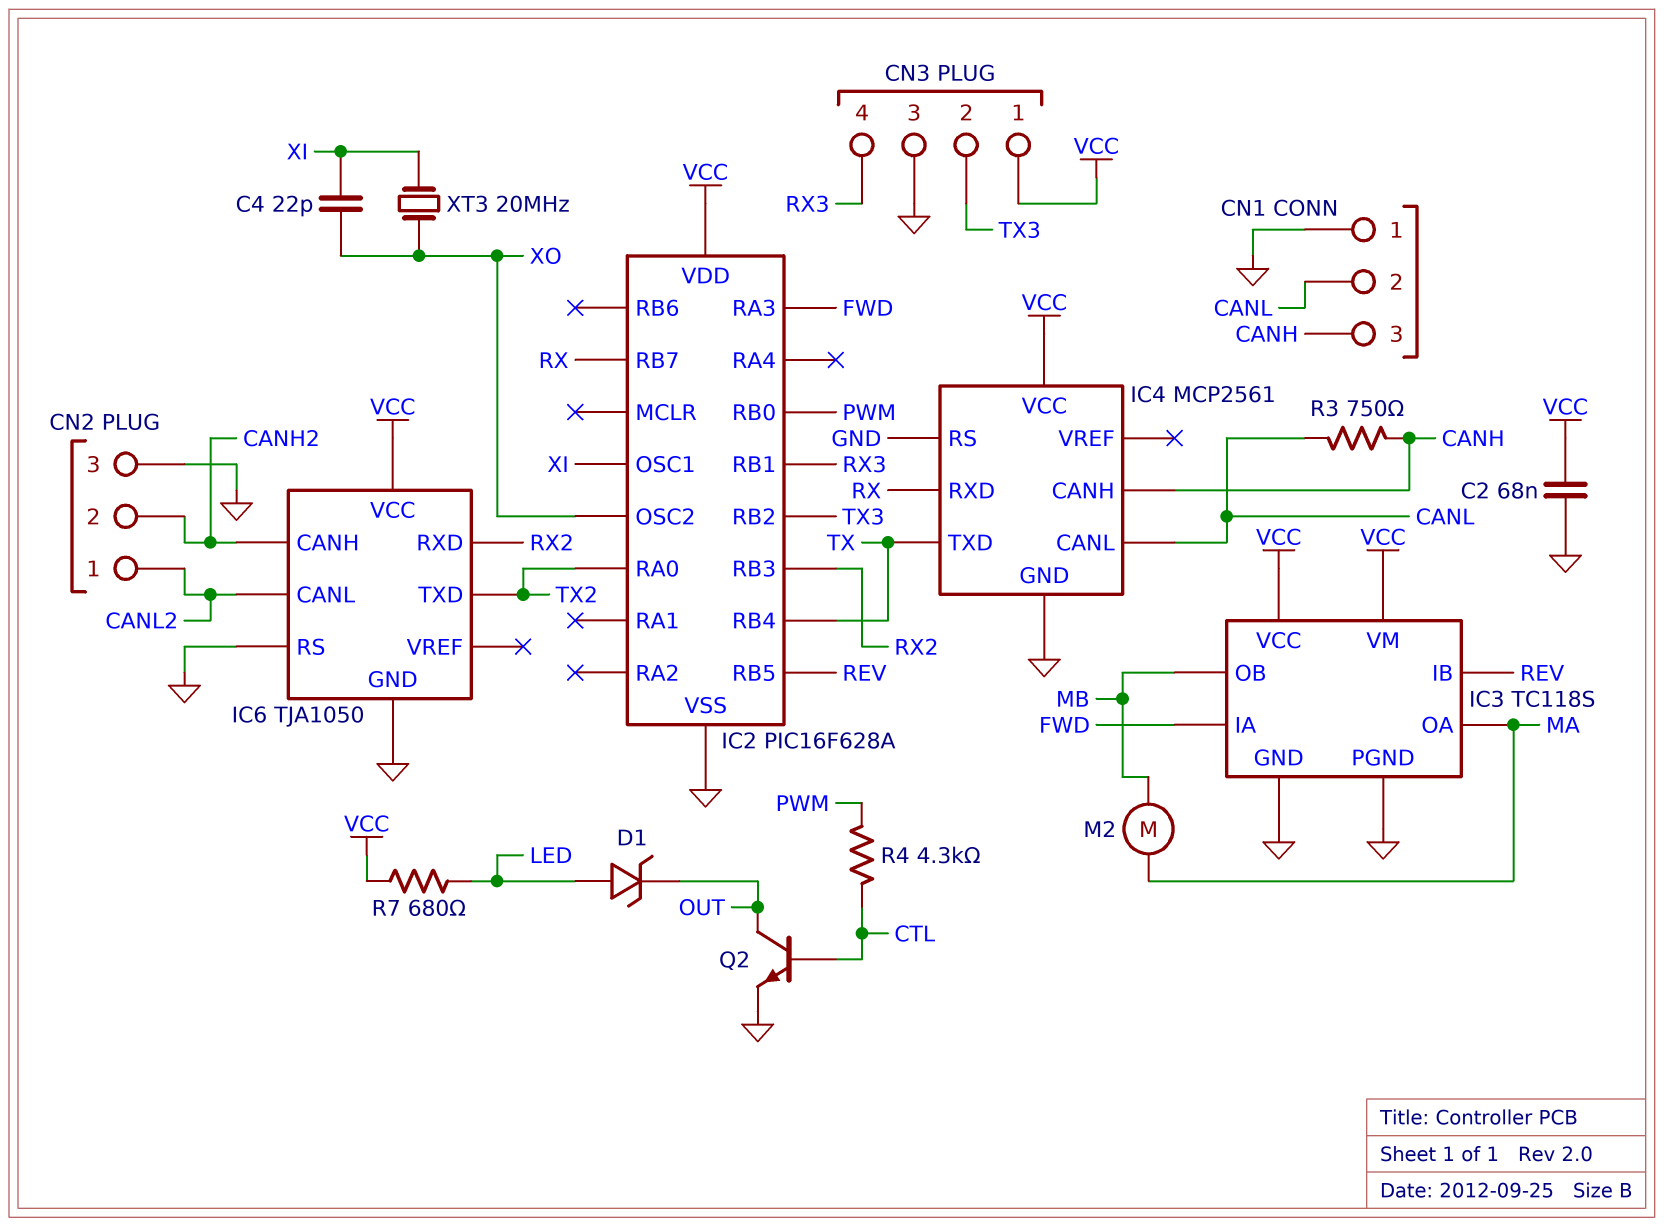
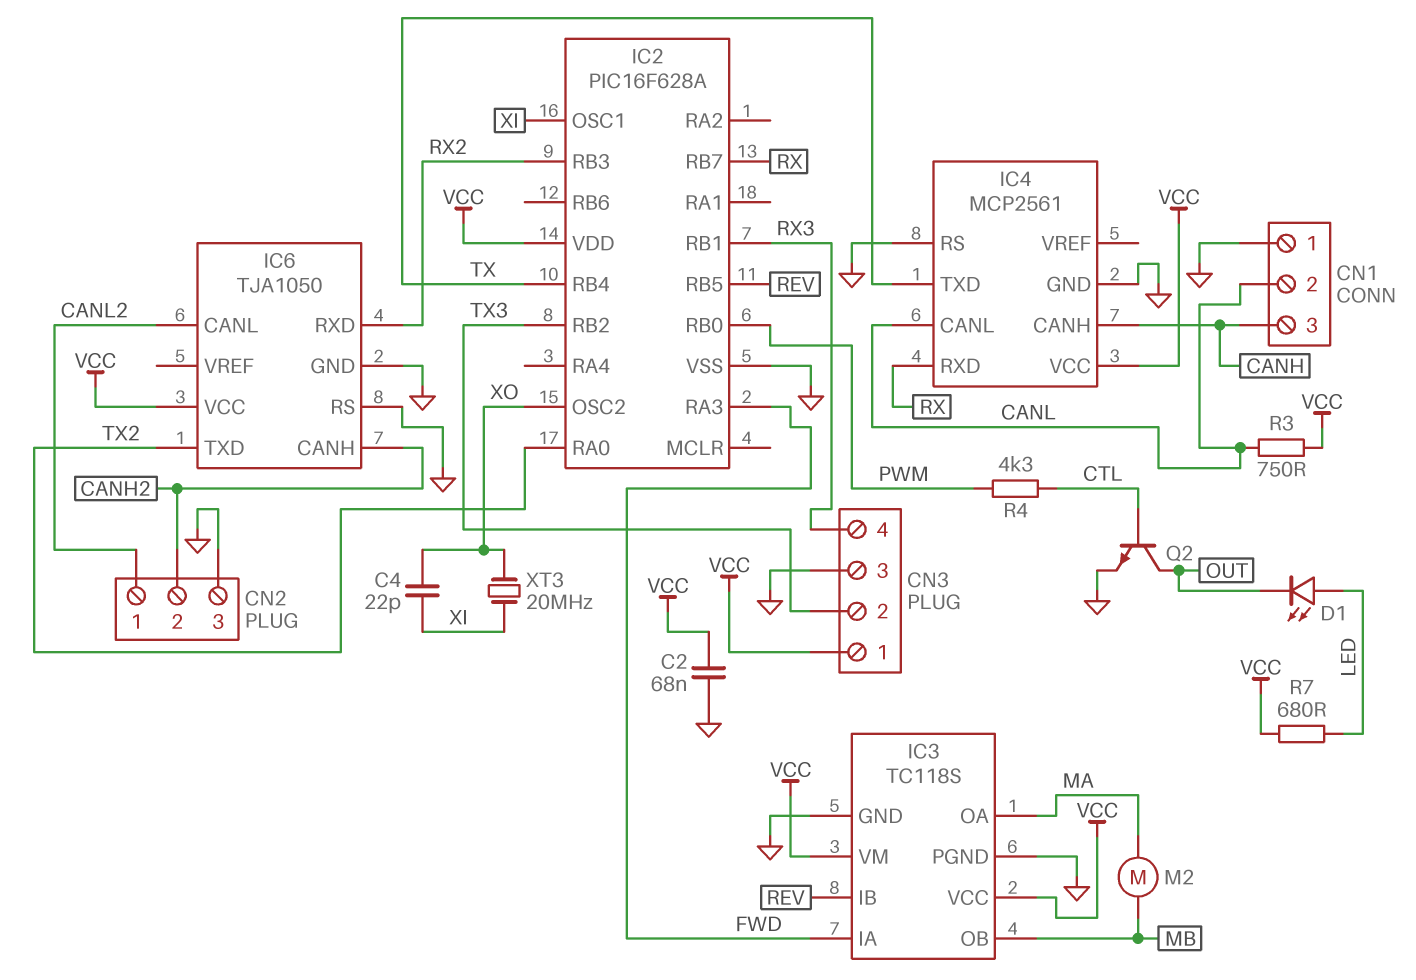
D1: zener (A LED, K OUT) -> LED (A LED, K OUT)
R3: 750 (CANH, CANL) -> 750 (CANL, VCC)

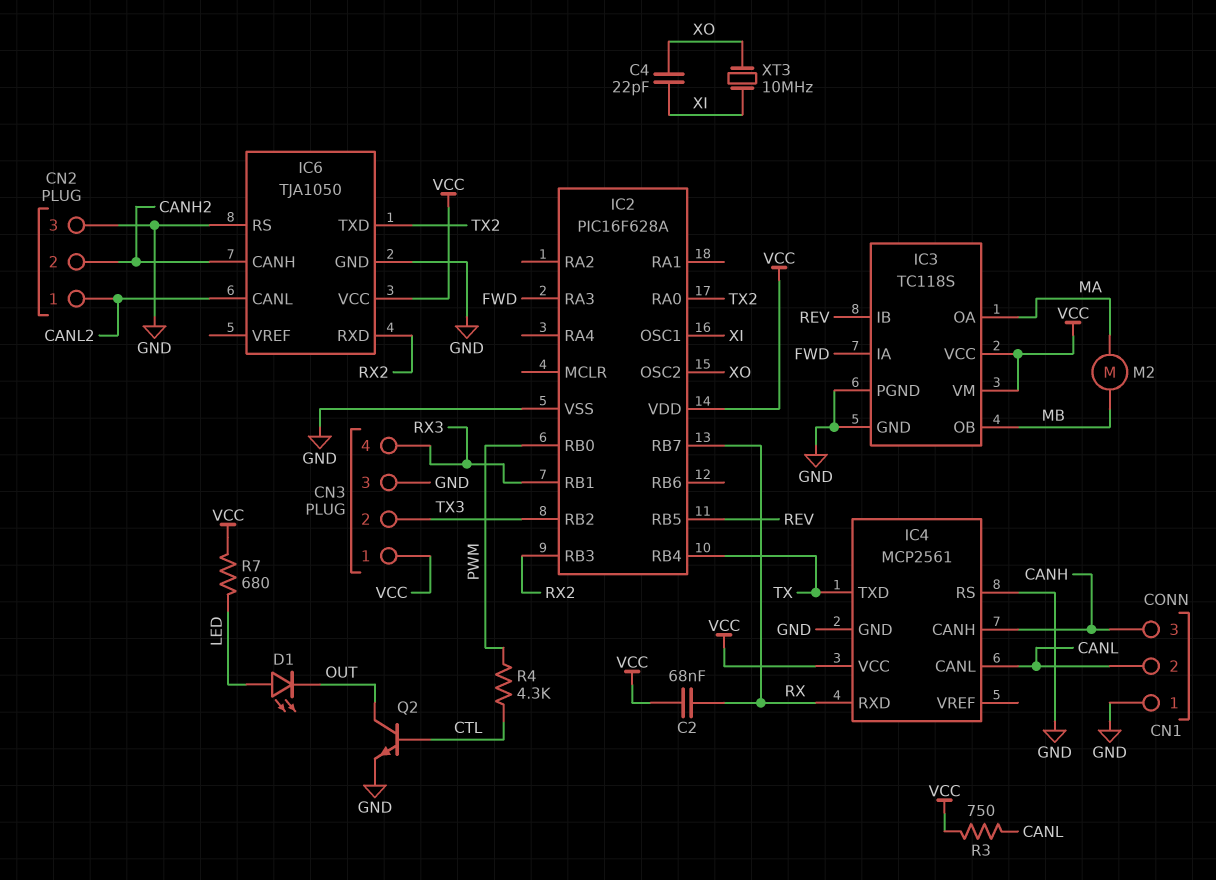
C2: 68nF (GND, VCC) -> 68nF (RX, VCC)
XT3: 20MHz (XI, XO) -> 10MHz (XI, XO)

